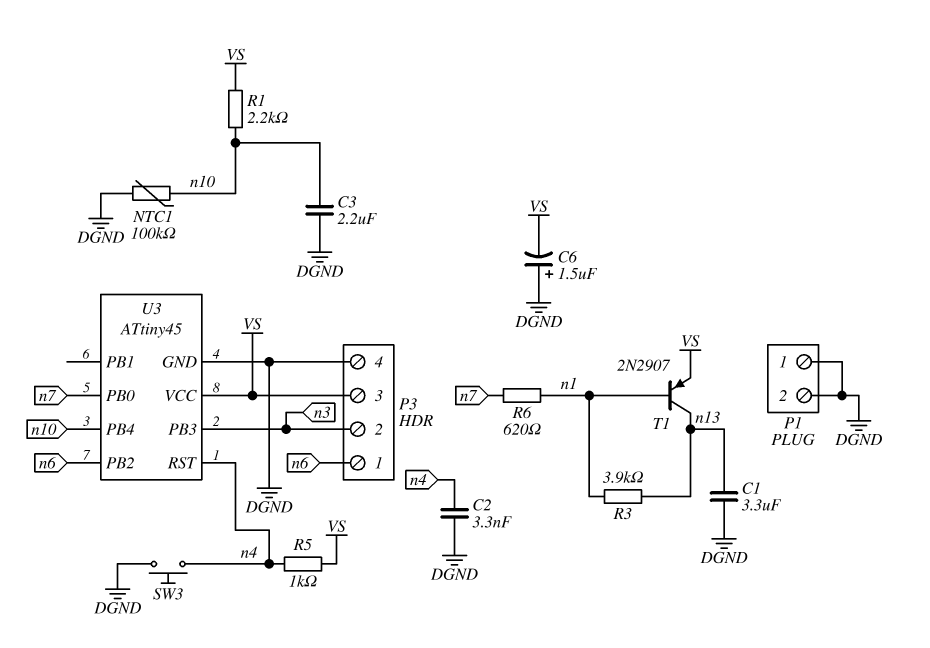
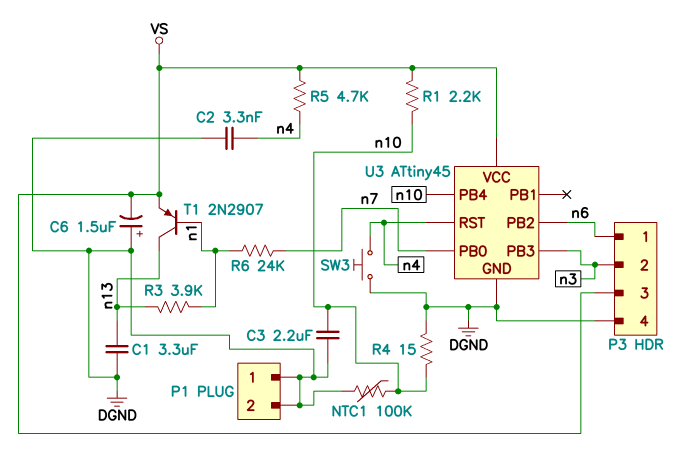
R4: none -> 15 (DGND, n10)
R5: 1k (VS, n4) -> 4.7k (VS, n4)
R6: 620 (n1, n7) -> 24k (n1, n7)

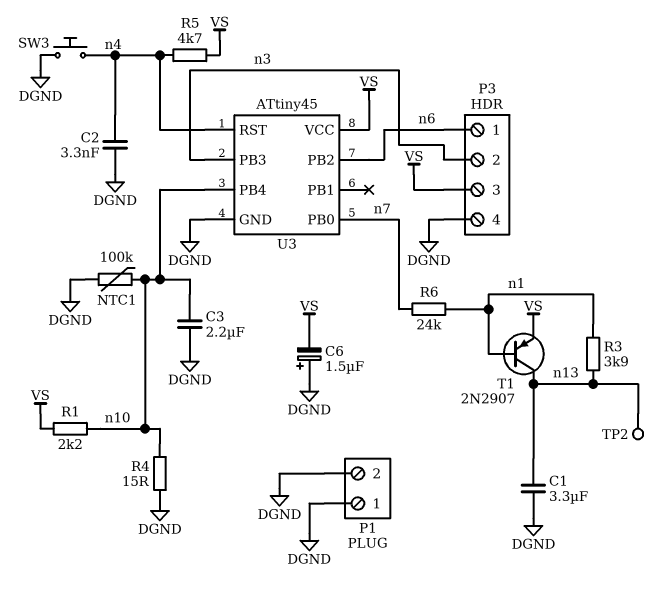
TP2: none -> test point (n13)

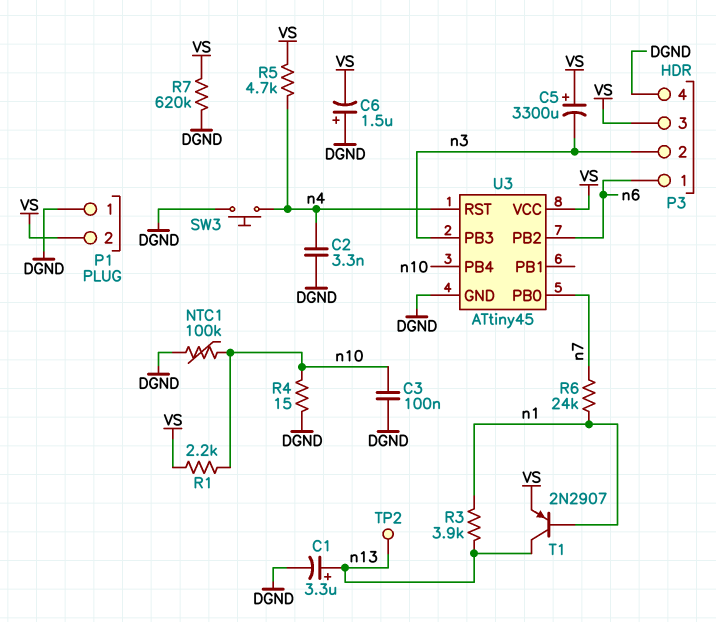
C1: 3.3uF (DGND, n13) -> 3.3uF (plus n13, minus DGND)
C3: 2.2uF (DGND, n10) -> 100nF (DGND, n10)
C5: none -> 3300uF (plus VS, minus n3)
P1 pin 2: DGND -> VS
R7: none -> 620k (DGND, VS)

